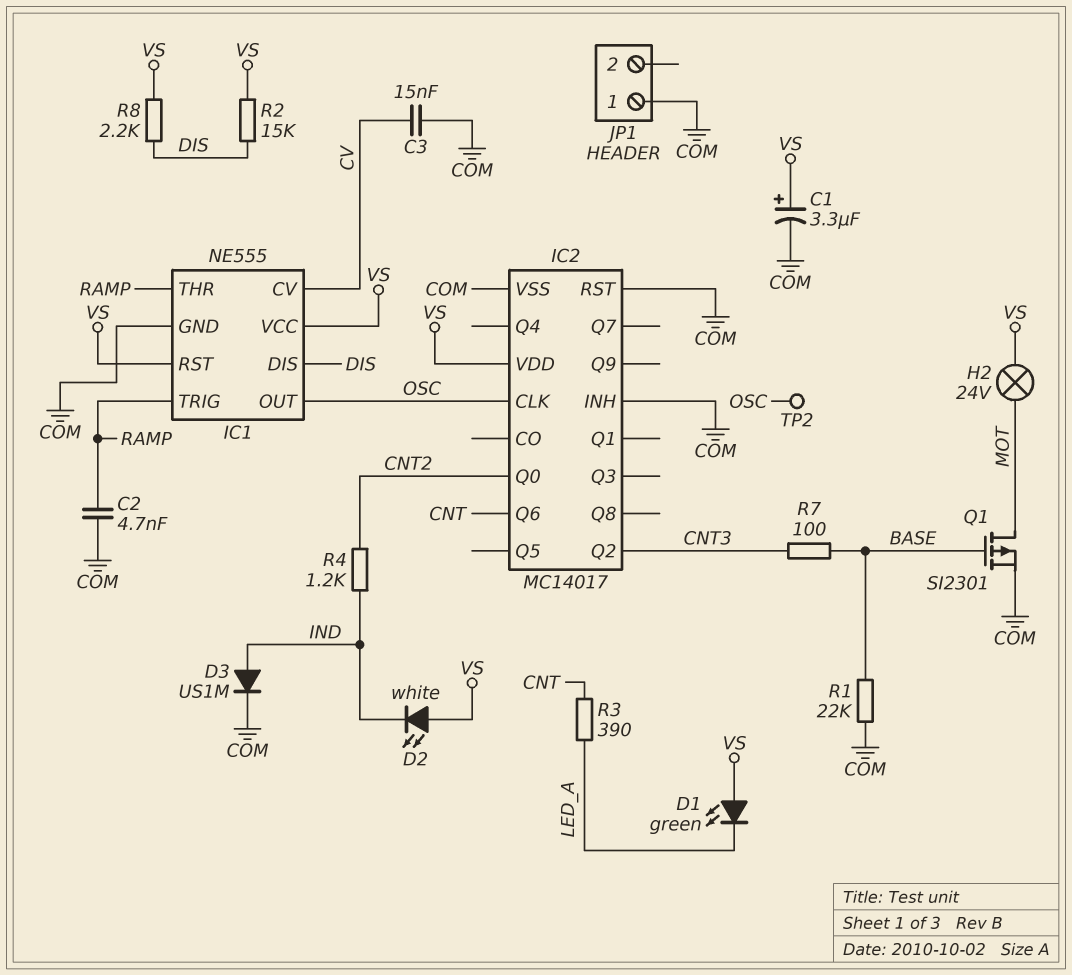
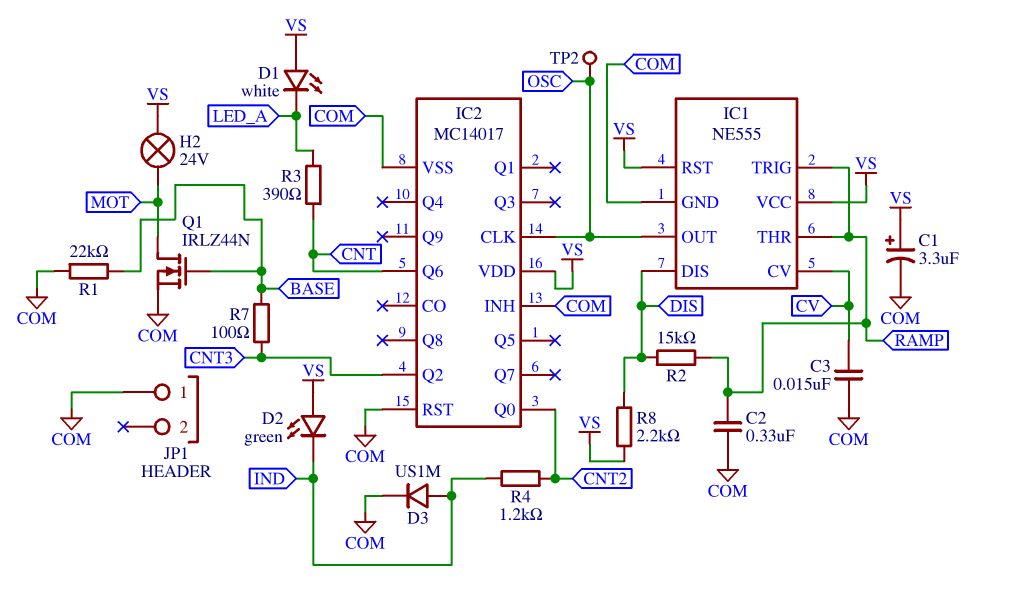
C2: 4.7nF (COM, RAMP) -> 330nF (COM, RAMP)
D1: LED green (A VS, K LED_A) -> LED white (A VS, K LED_A)
D2: LED white (A VS, K IND) -> LED green (A VS, K IND)
Q1: PMOS SI2301 (G BASE, D MOT, S COM) -> NMOS IRLZ44N (G BASE, D MOT, S COM)
R2: 15k (DIS, VS) -> 15k (DIS, RAMP)

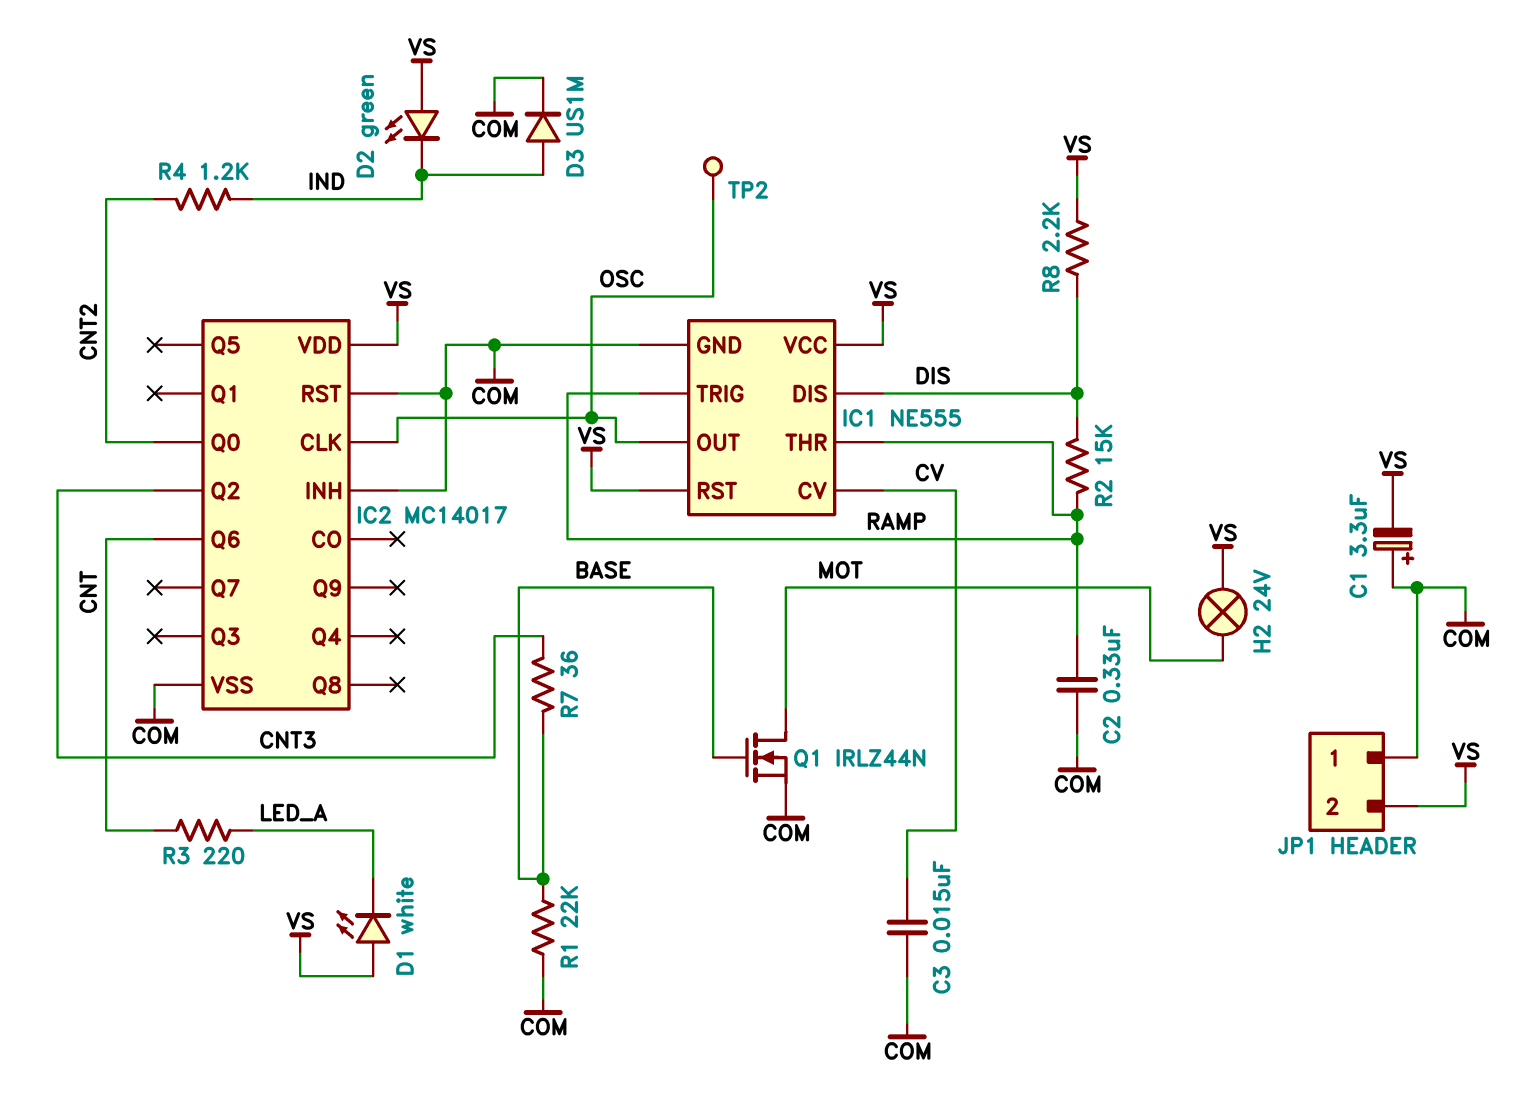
C1: 3.3uF (plus VS, minus COM) -> 3.3uF (plus COM, minus VS)
JP1 pin 2: none -> VS
R3: 390 (CNT, LED_A) -> 220 (CNT, LED_A)
R7: 100 (BASE, CNT3) -> 36 (BASE, CNT3)

